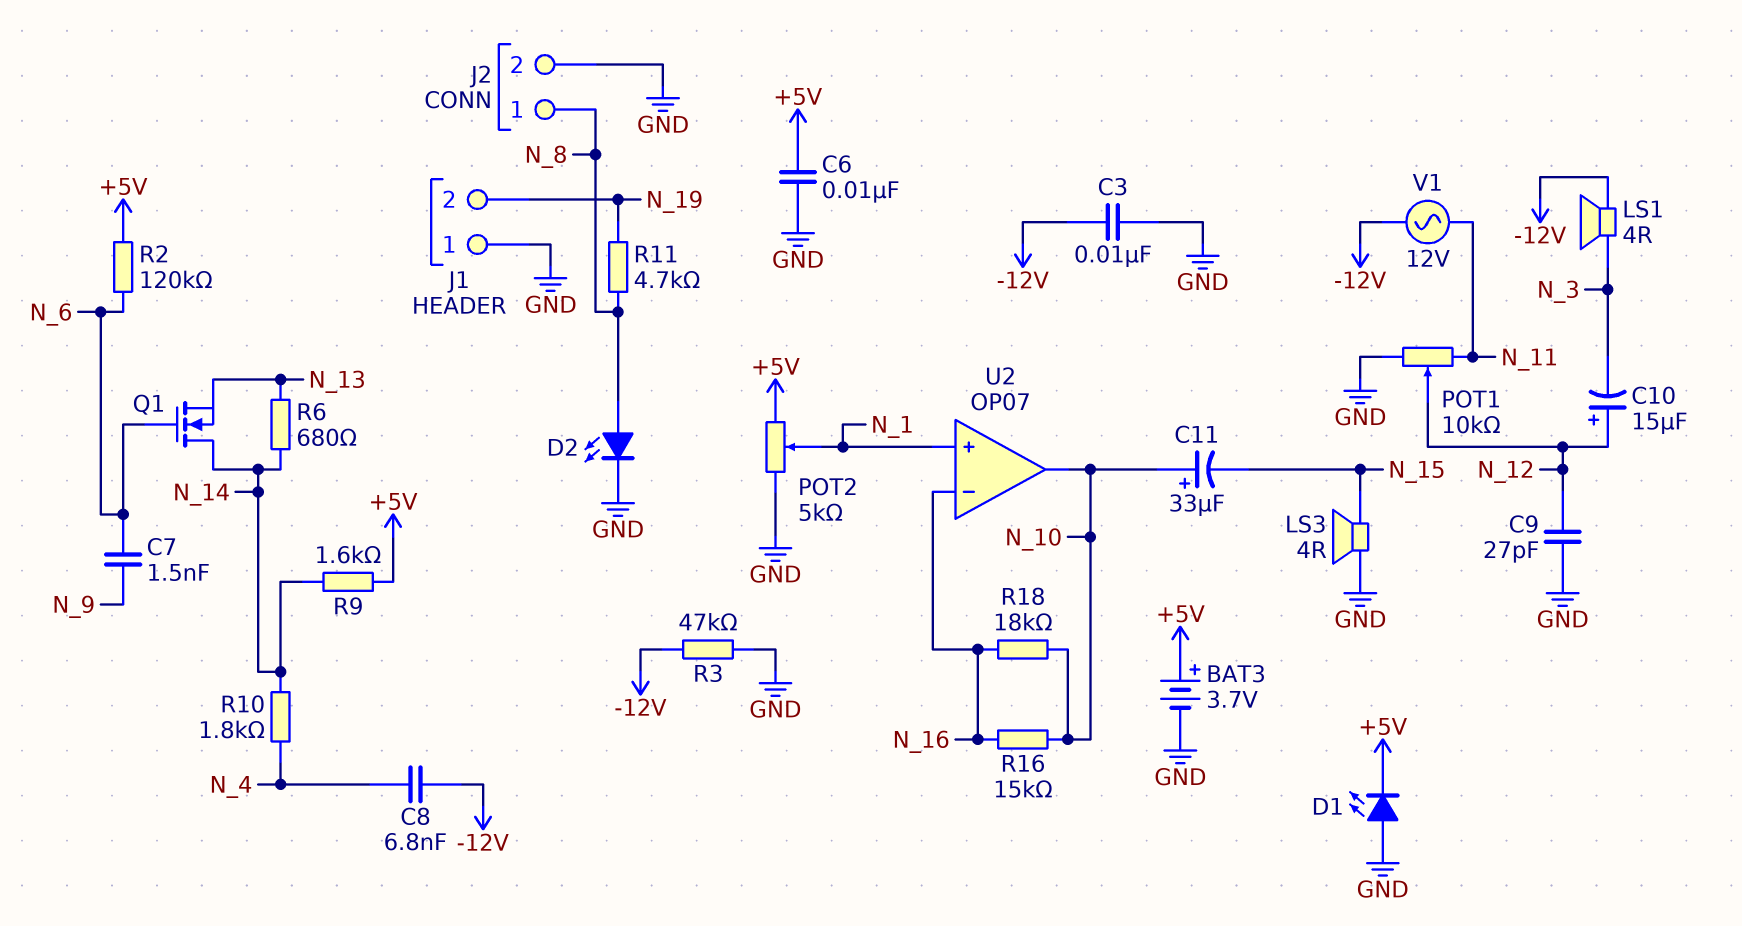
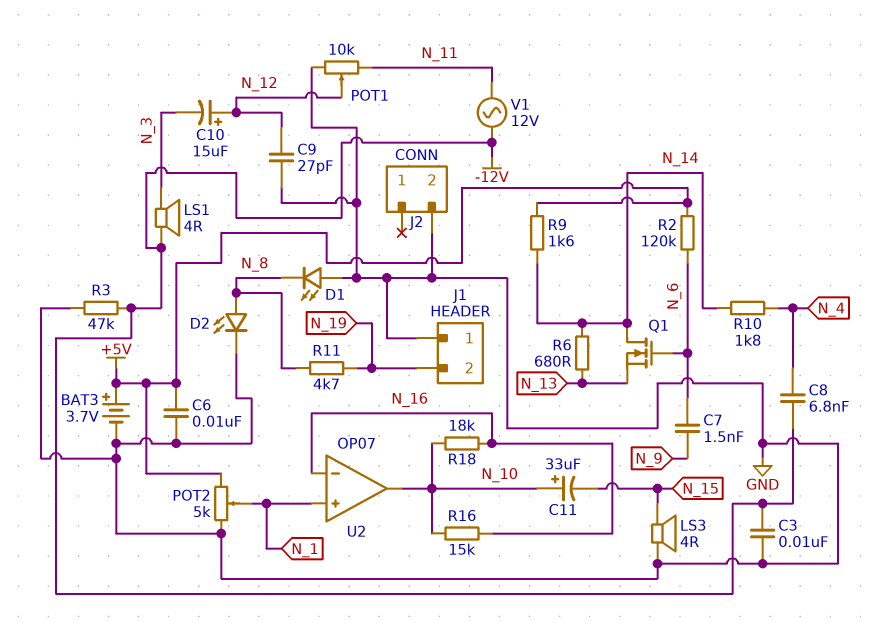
D1: LED (A GND, K +5V) -> LED (A GND, K N_8)
J2 pin 1: N_8 -> none

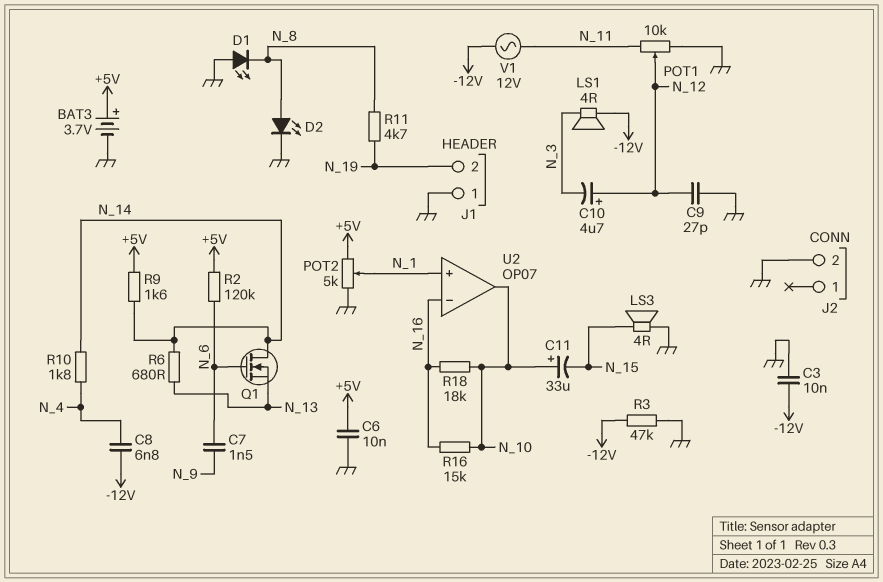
C10: 15uF (plus N_12, minus N_3) -> 4.7uF (plus N_12, minus N_3)

